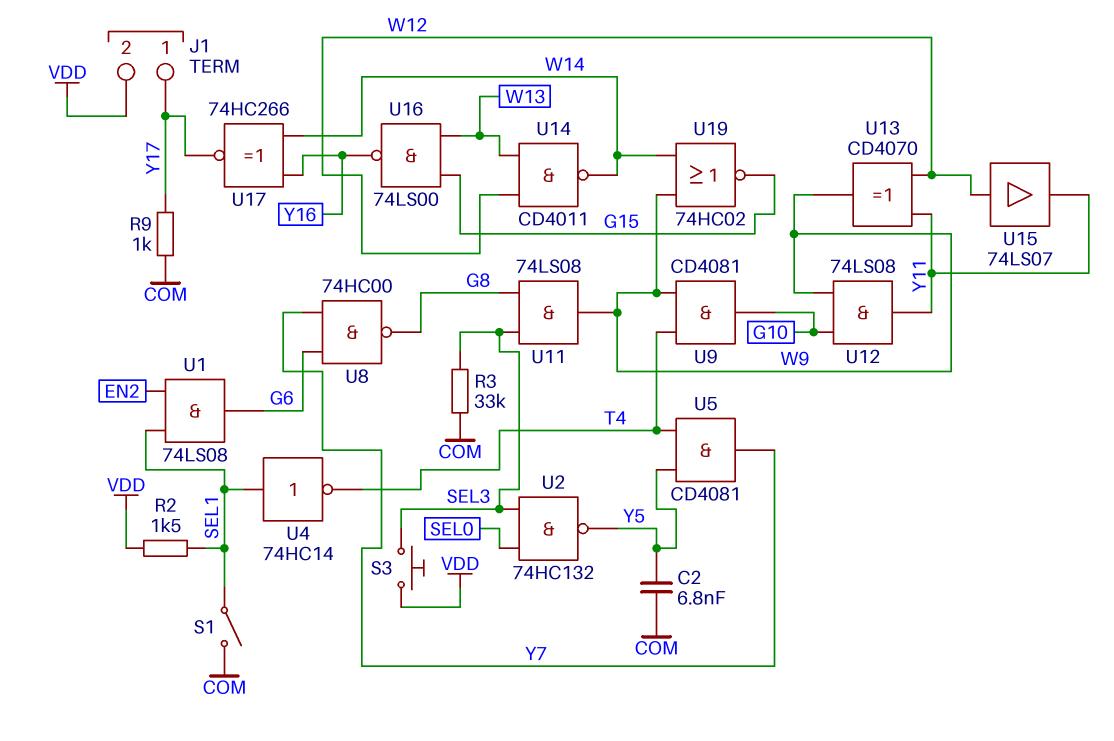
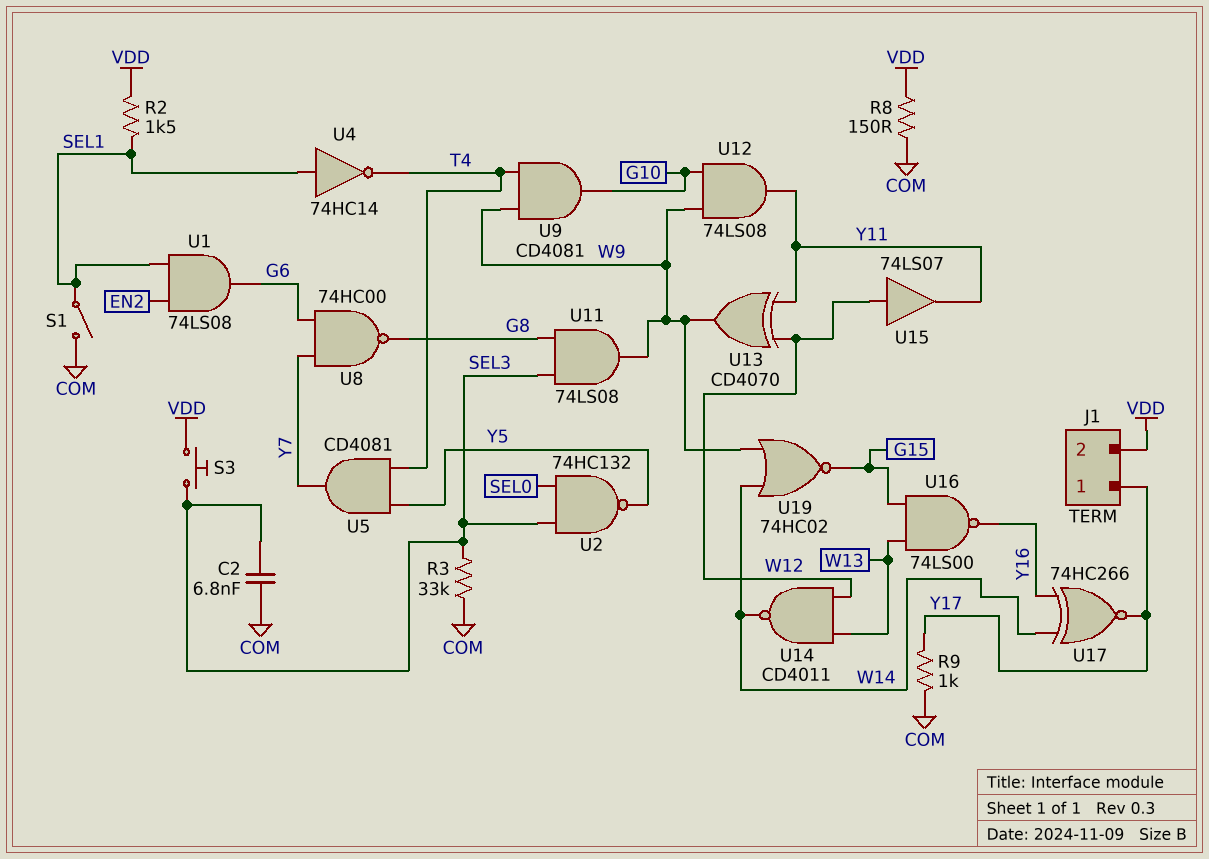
C2: 6.8nF (COM, Y5) -> 6.8nF (COM, SEL3)
R8: none -> 150 (COM, VDD)

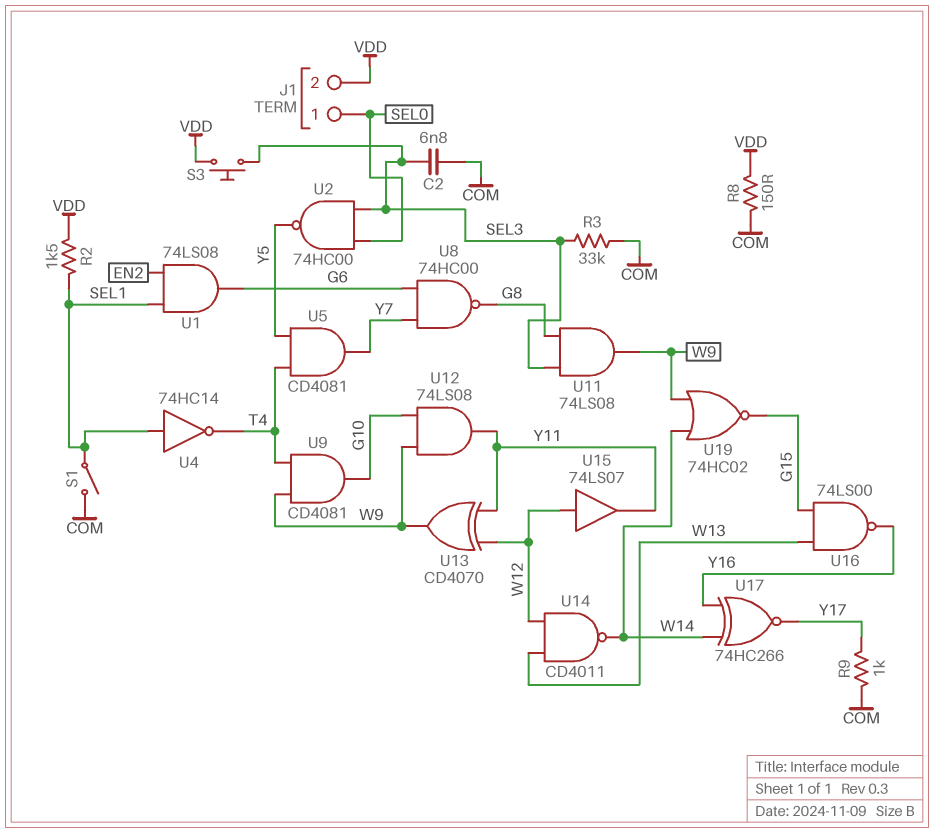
J1 pin 1: Y17 -> SEL0
U2: NAND 74HC132 (in SEL0, in SEL3, out Y5) -> NAND 74HC00 (in SEL0, in SEL3, out Y5)

